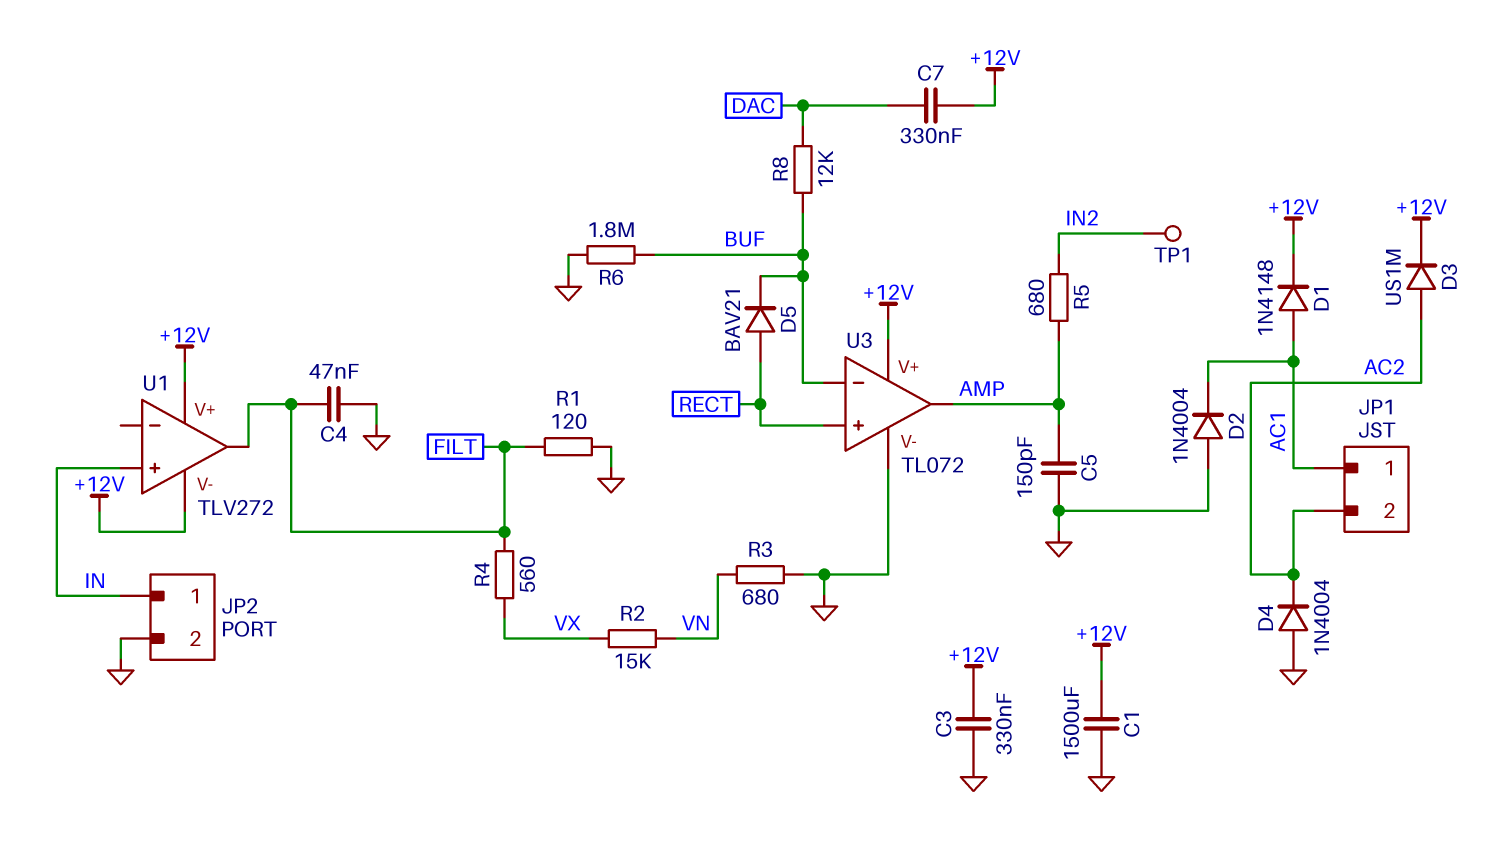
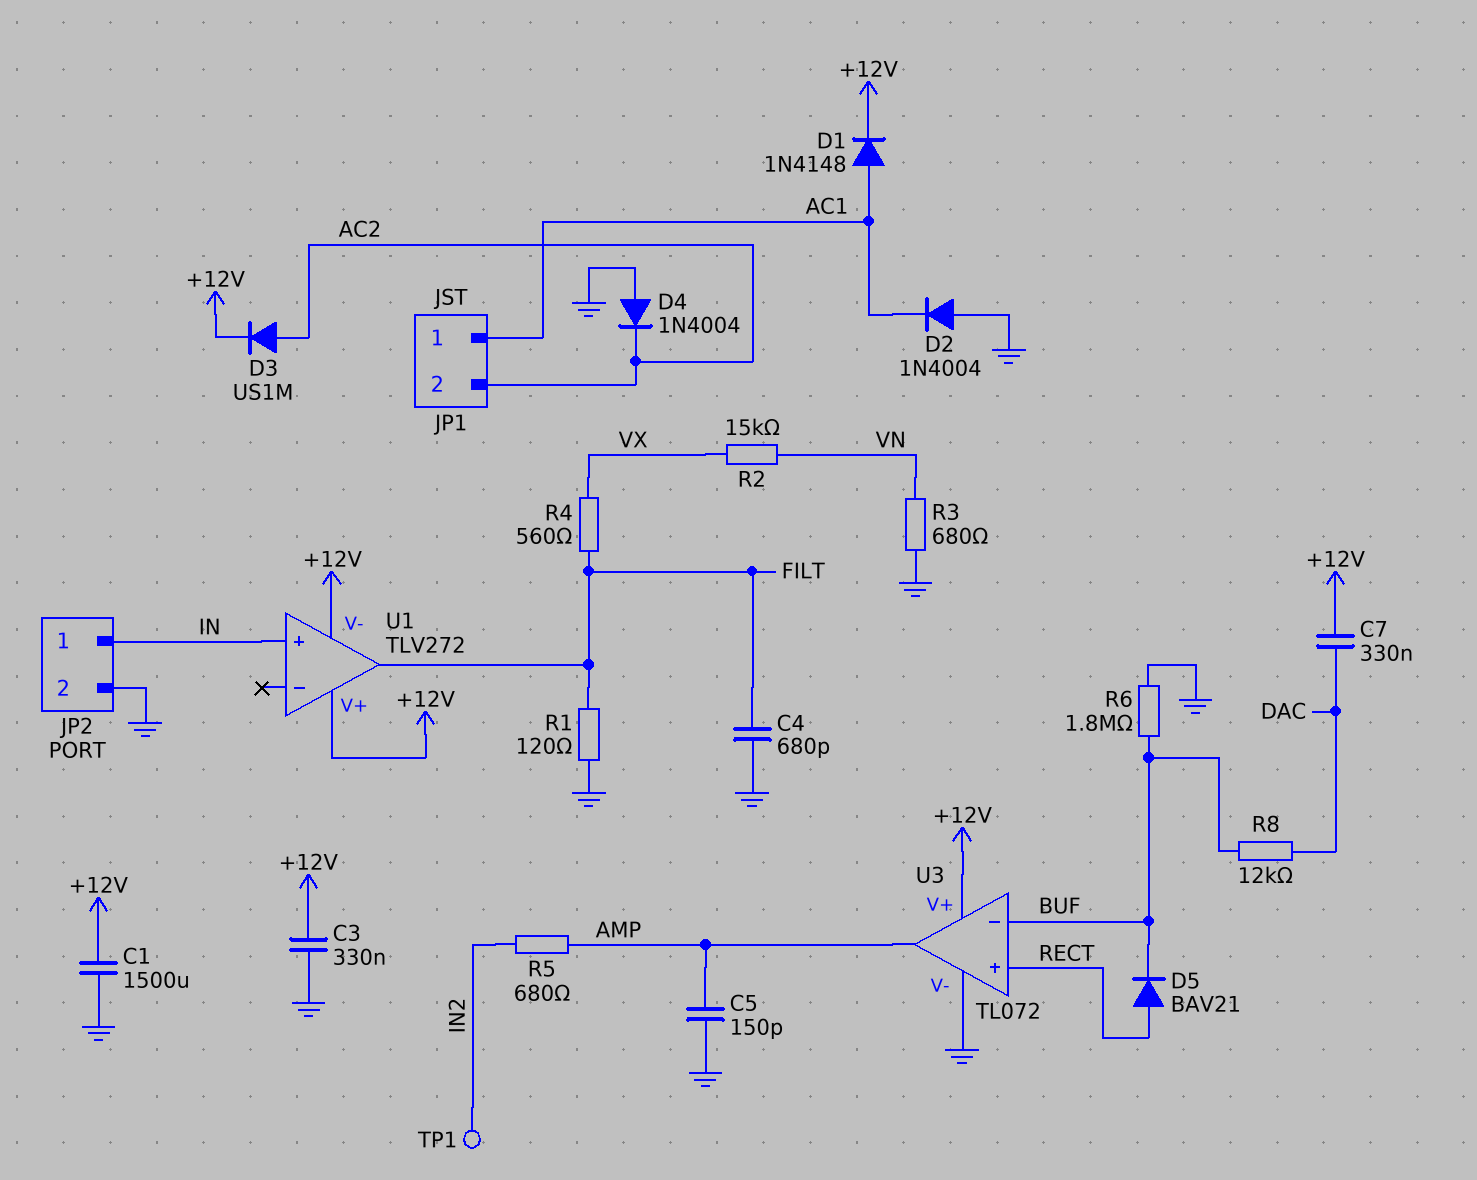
C4: 47nF (FILT, GND) -> 680pF (FILT, GND)

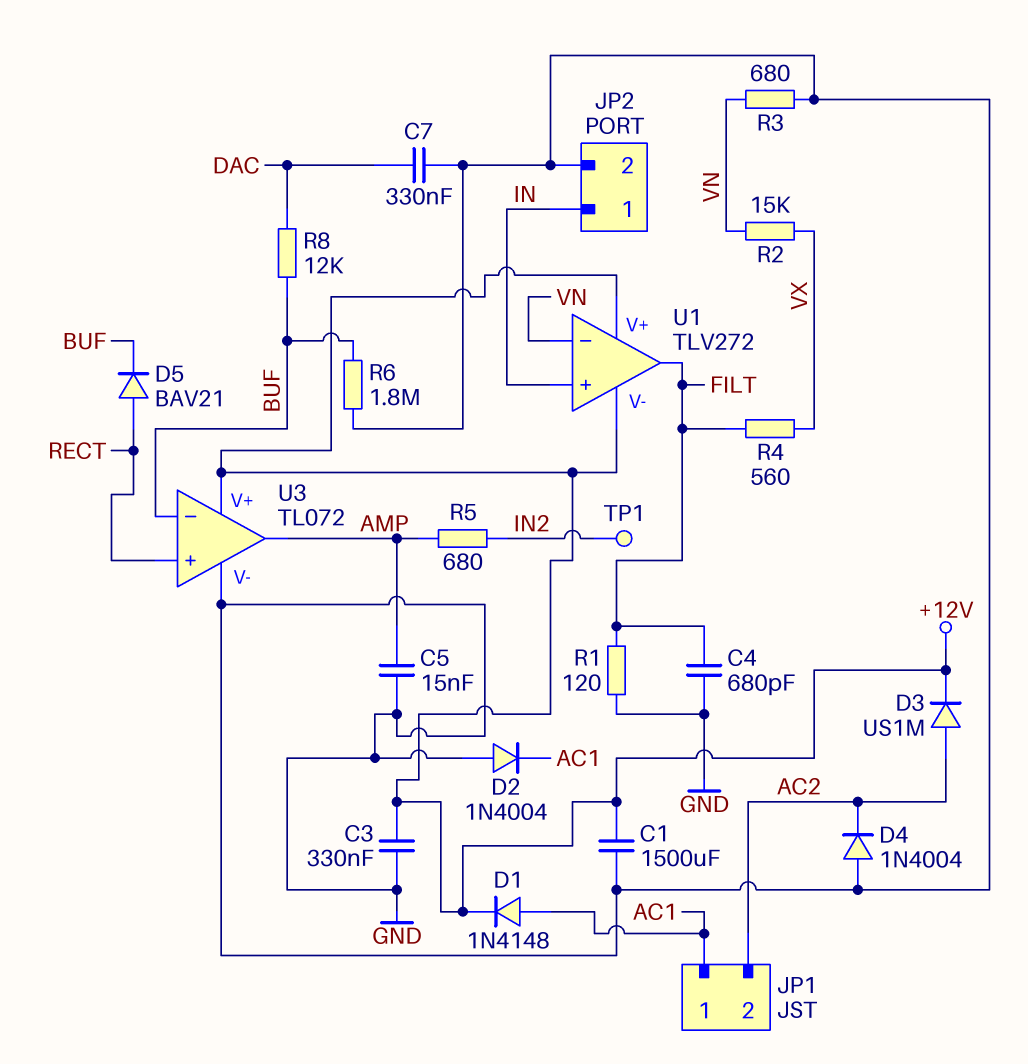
C5: 150pF (AMP, GND) -> 15nF (AMP, GND)
C7: 330nF (+12V, DAC) -> 330nF (DAC, GND)
U1 pin in-: none -> VN

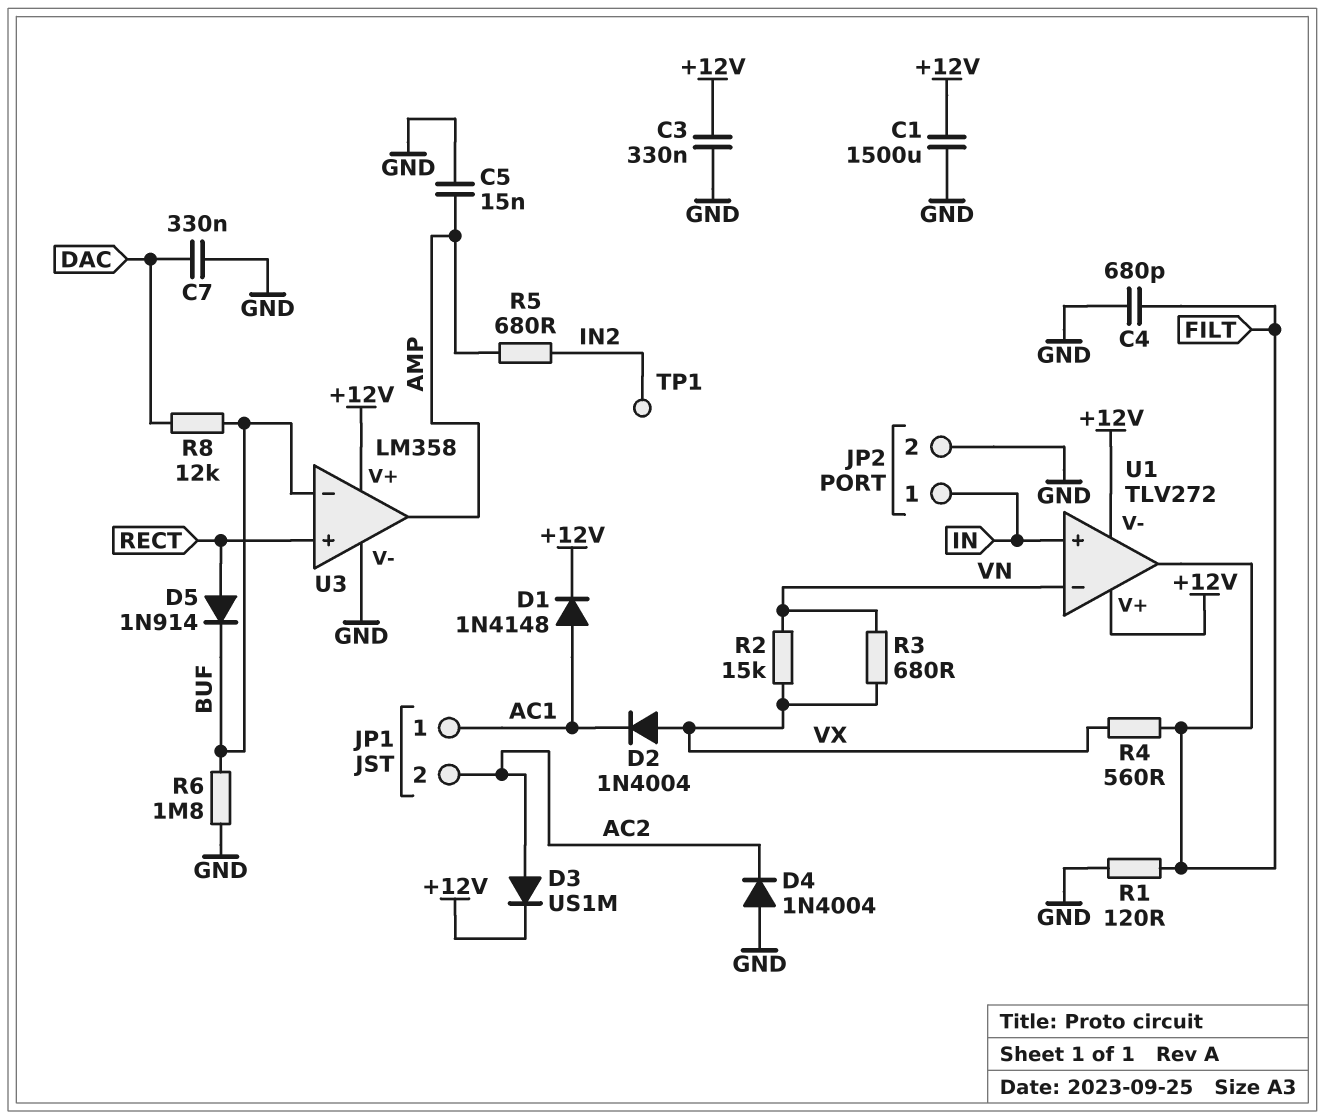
D2: diode 1N4004 (A GND, K AC1) -> diode 1N4004 (A VX, K AC1)
D5: diode BAV21 (A RECT, K BUF) -> diode 1N914 (A RECT, K BUF)
R3: 680 (GND, VN) -> 680 (VN, VX)
U3: TL072 -> LM358

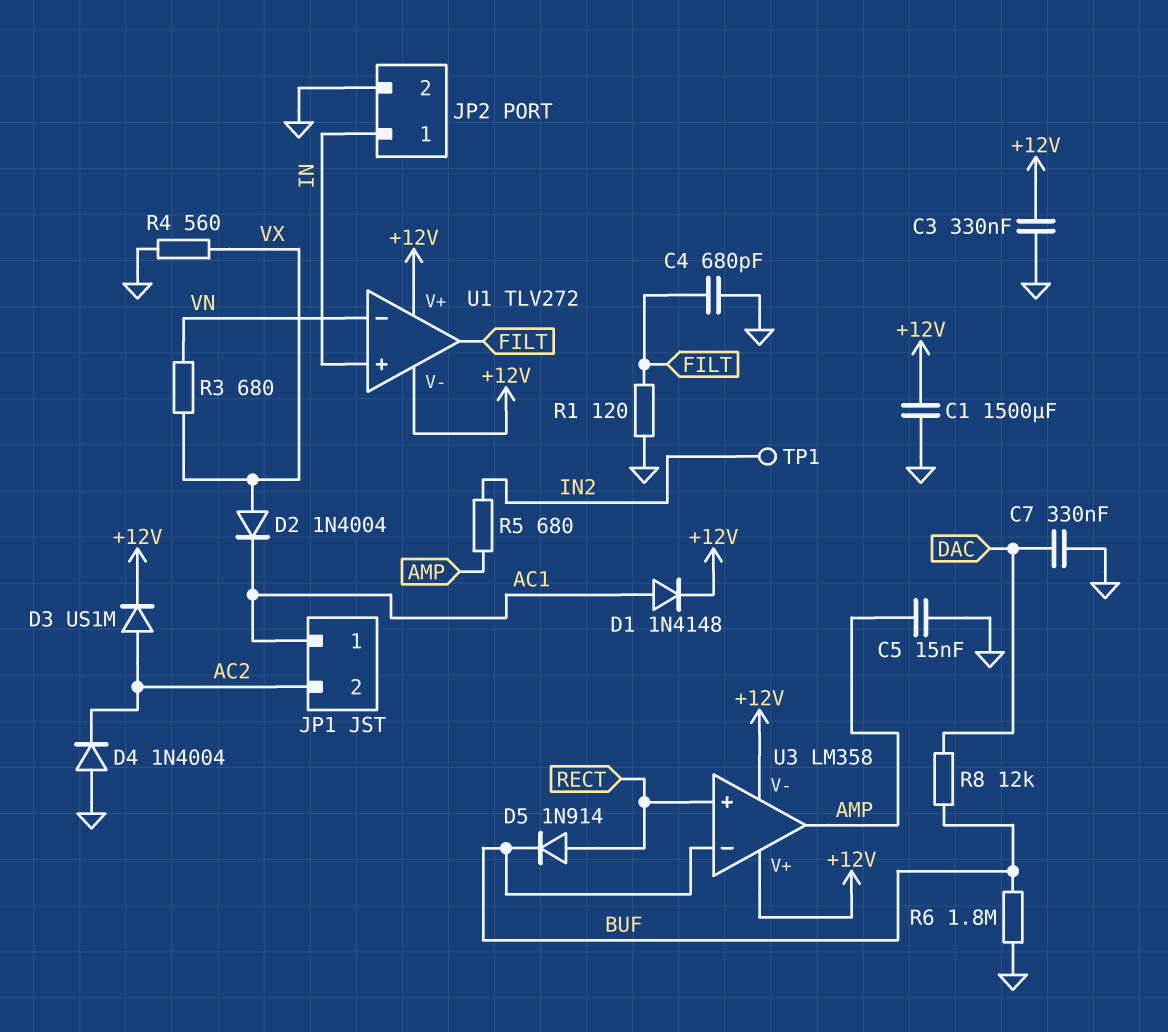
R2: 15k (VN, VX) -> none
R4: 560 (FILT, VX) -> 560 (GND, VX)
U3 pin V-: GND -> +12V

